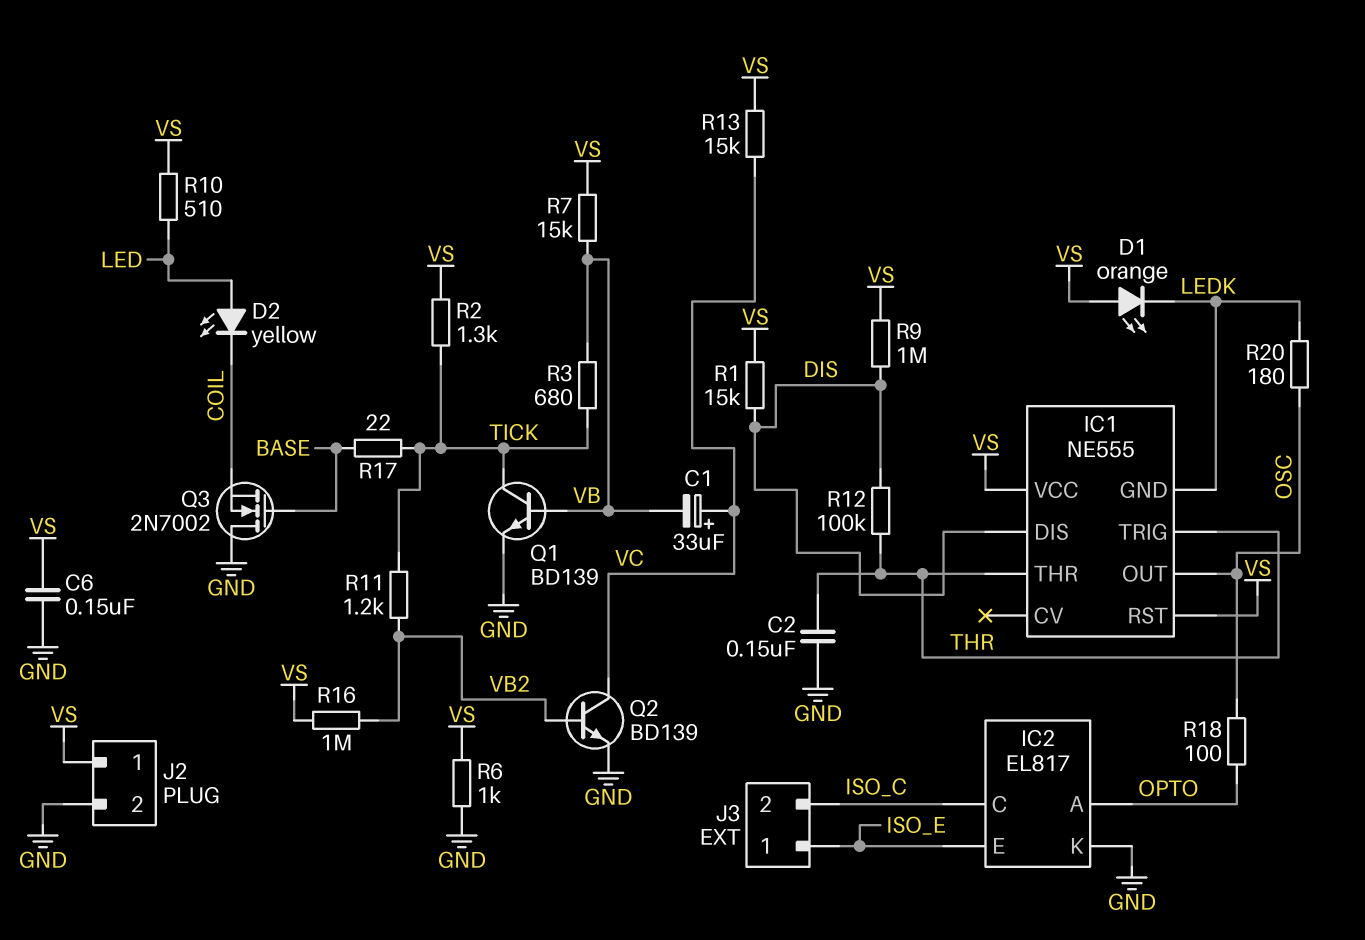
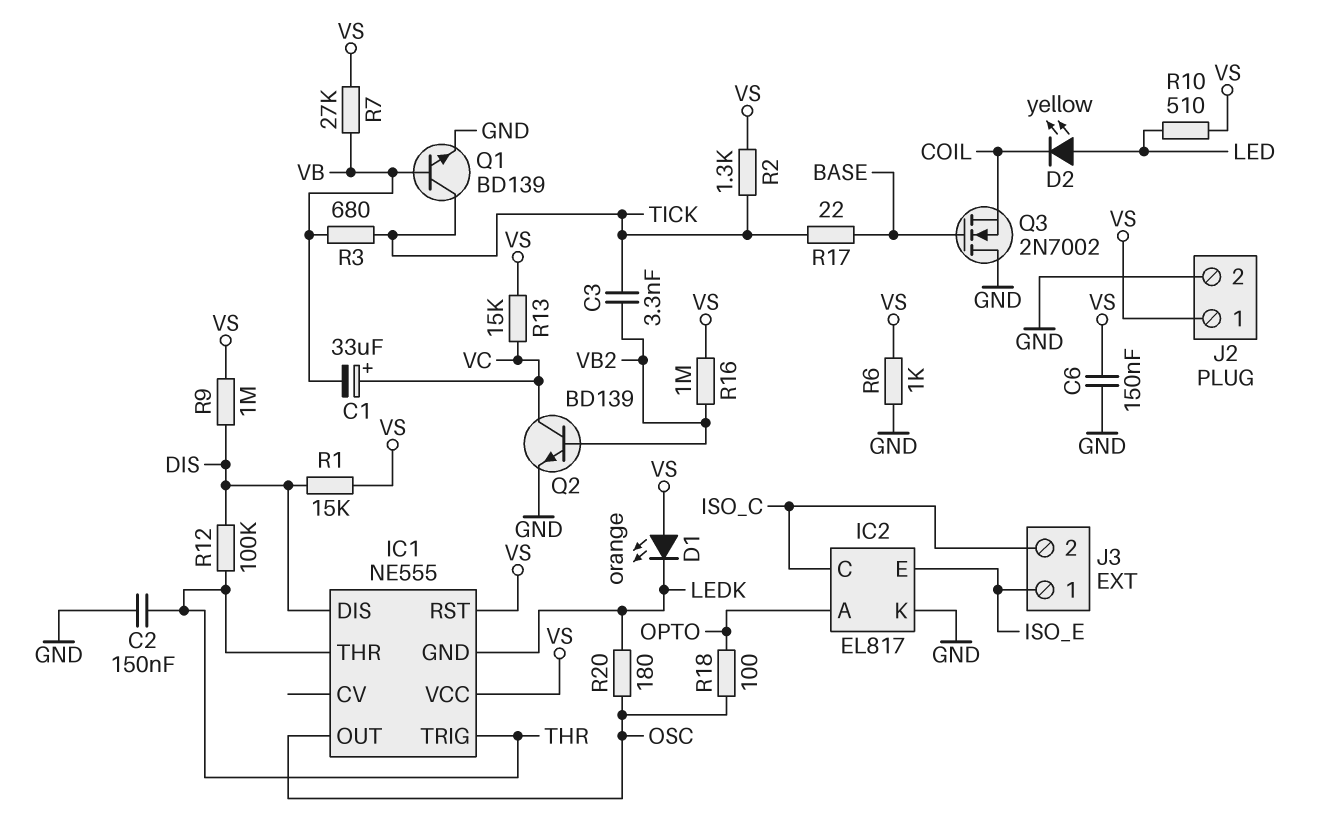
C3: none -> 3.3nF (TICK, VB2)
R7: 15k (VB, VS) -> 27k (VB, VS)
R11: 1.2k (TICK, VB2) -> none

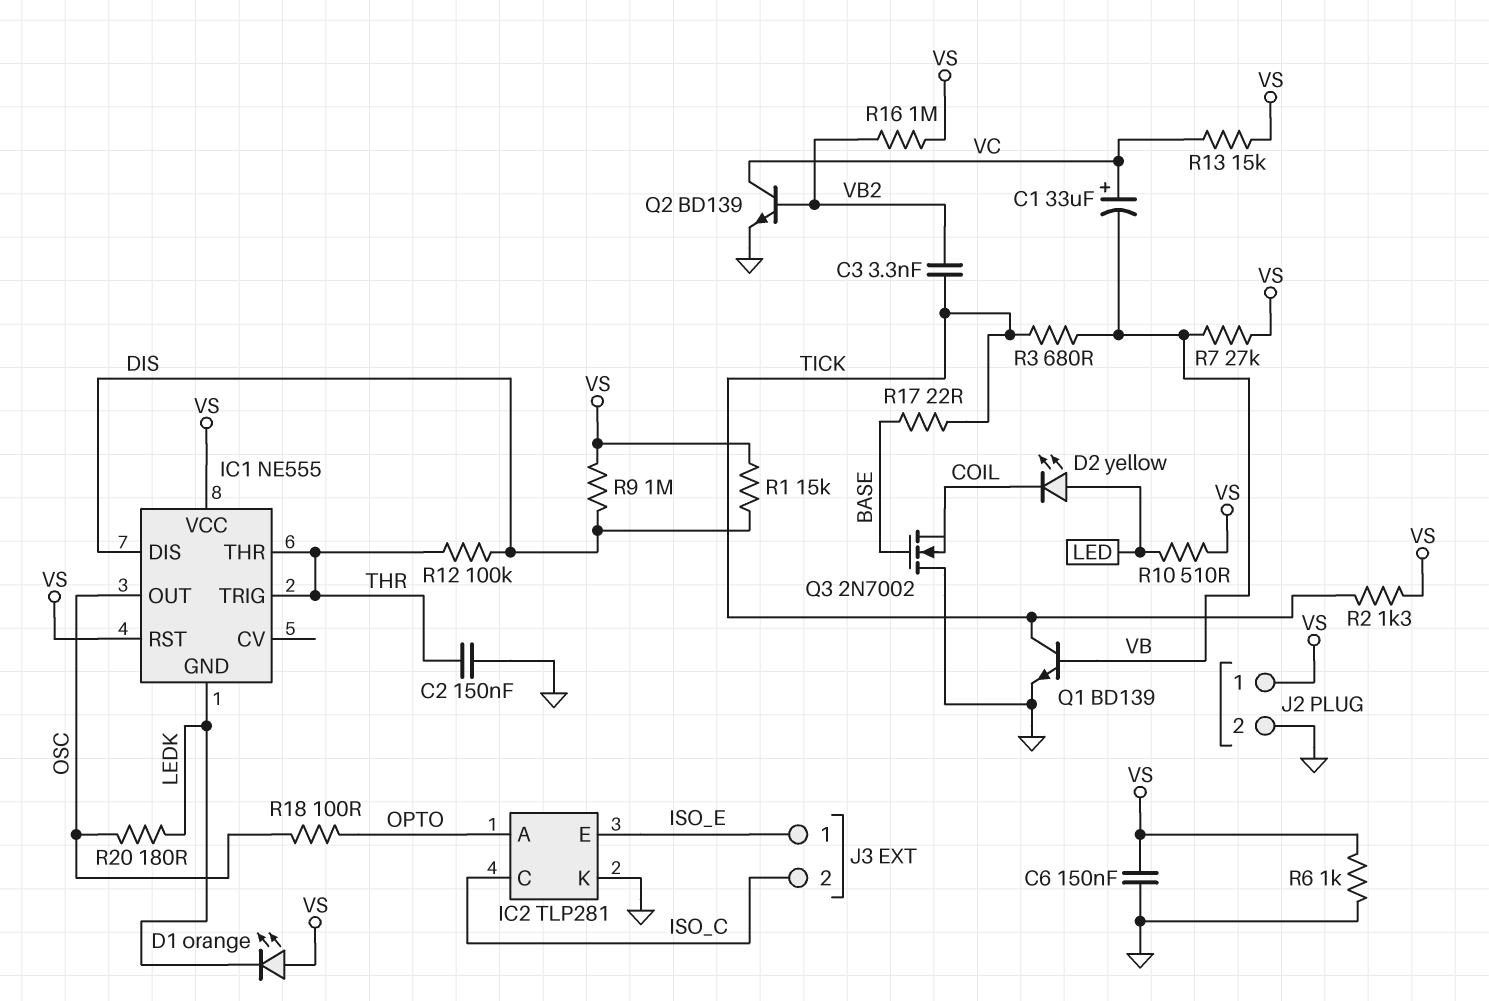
IC2: EL817 -> TLP281

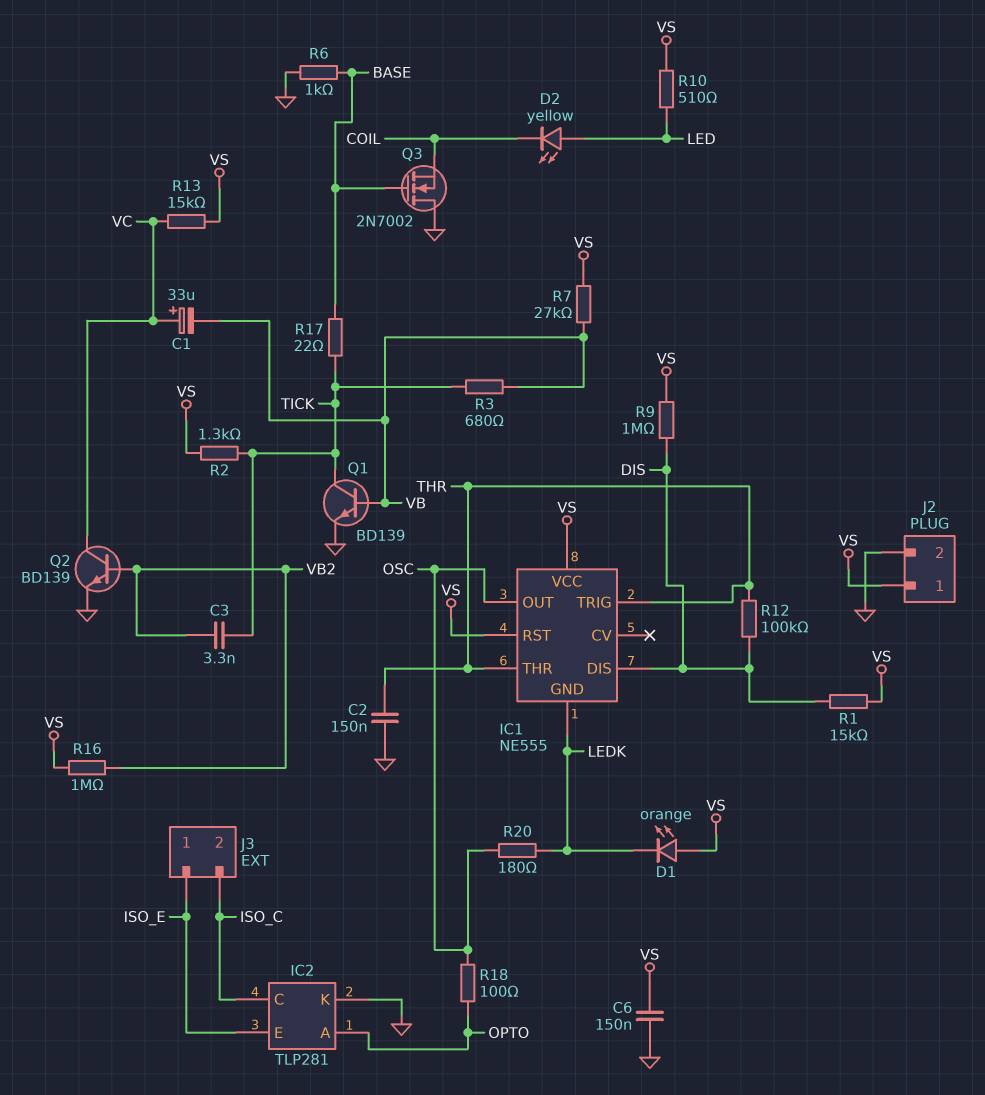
R6: 1k (GND, VS) -> 1k (BASE, GND)

